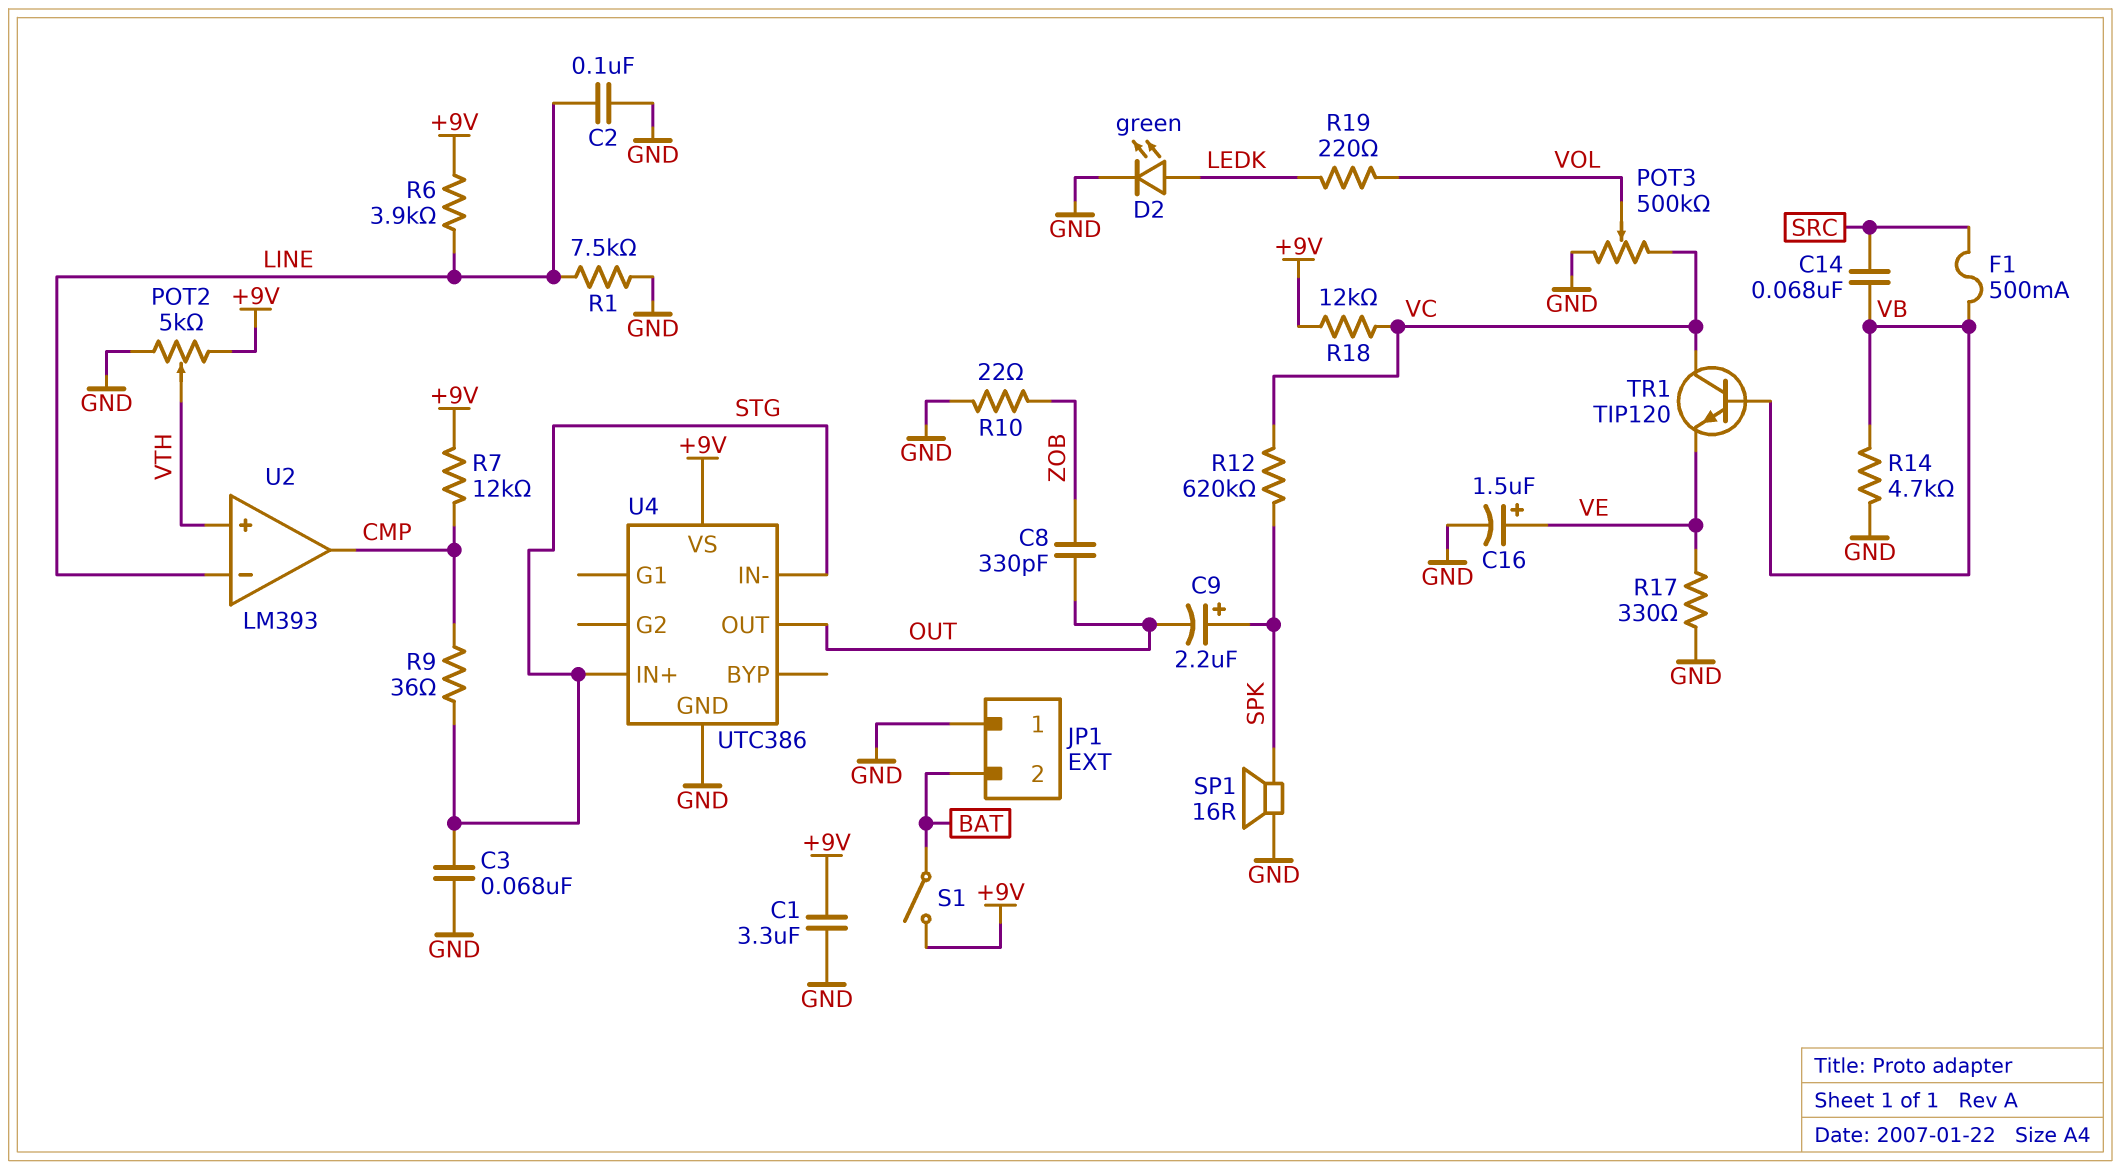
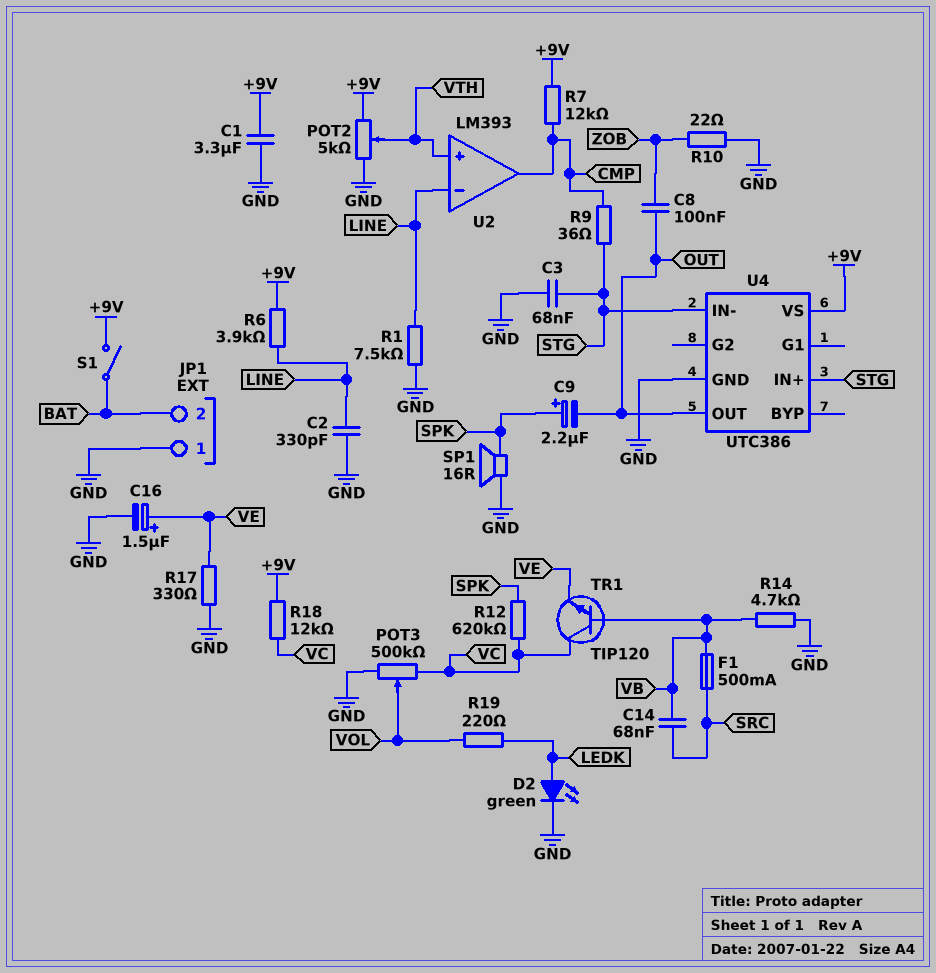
C2: 100nF (GND, LINE) -> 330pF (GND, LINE)
C8: 330pF (OUT, ZOB) -> 100nF (OUT, ZOB)

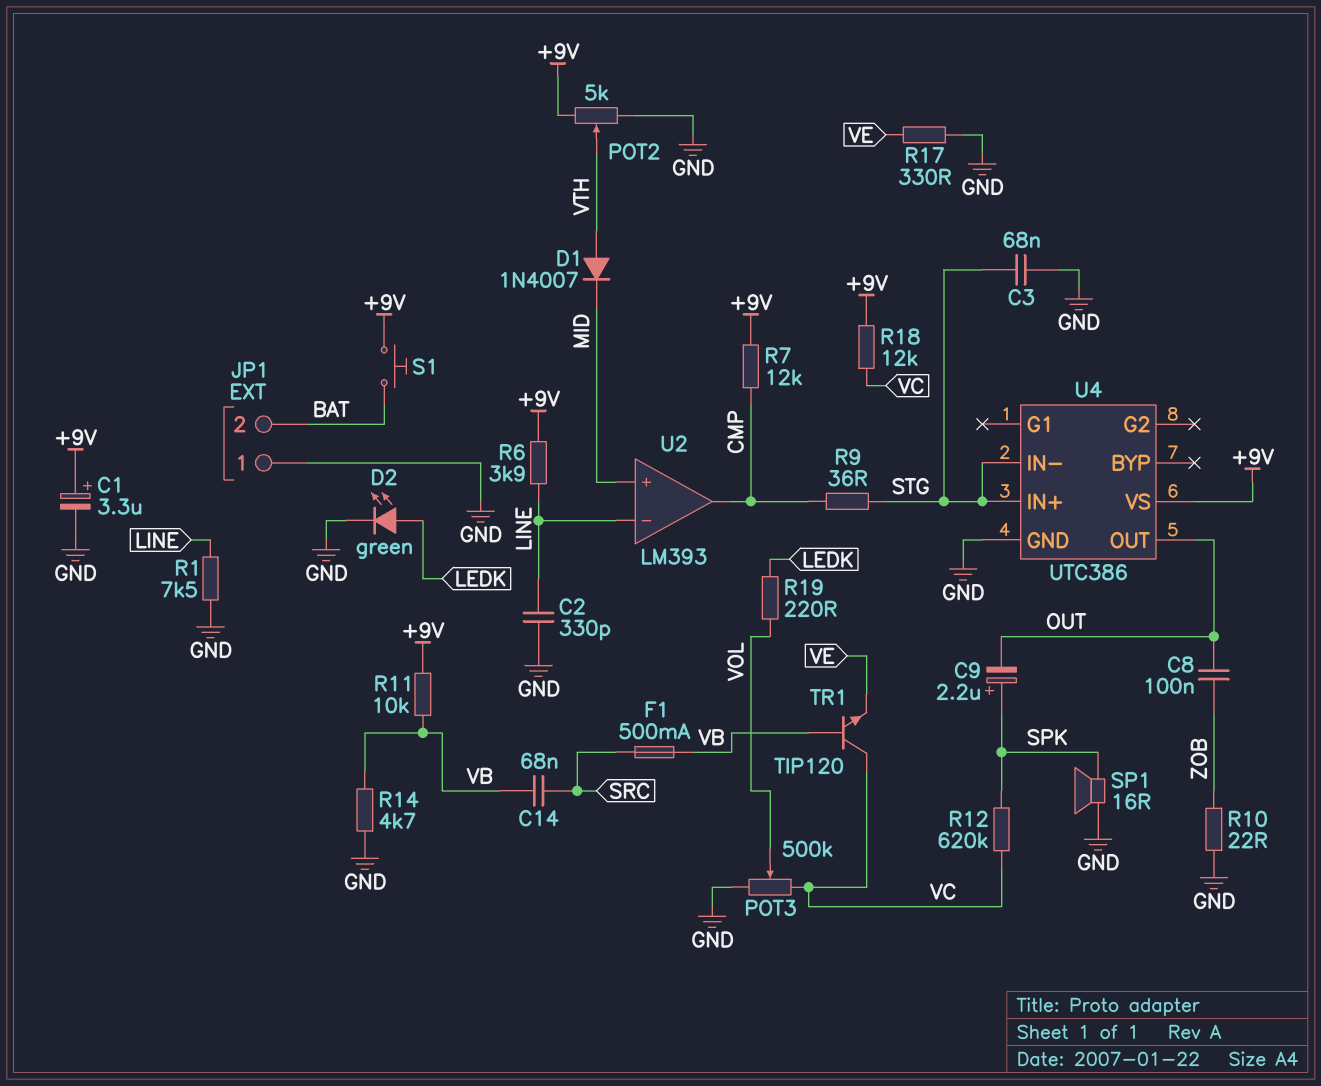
C1: 3.3uF (+9V, GND) -> 3.3uF (plus +9V, minus GND)
C16: 1.5uF (plus VE, minus GND) -> none
D1: none -> diode 1N4007 (A VTH, K MID)
R11: none -> 10k (+9V, VB)
S1: switch (+9V, BAT) -> button (+9V, BAT)
U2 pin in+: VTH -> MID

